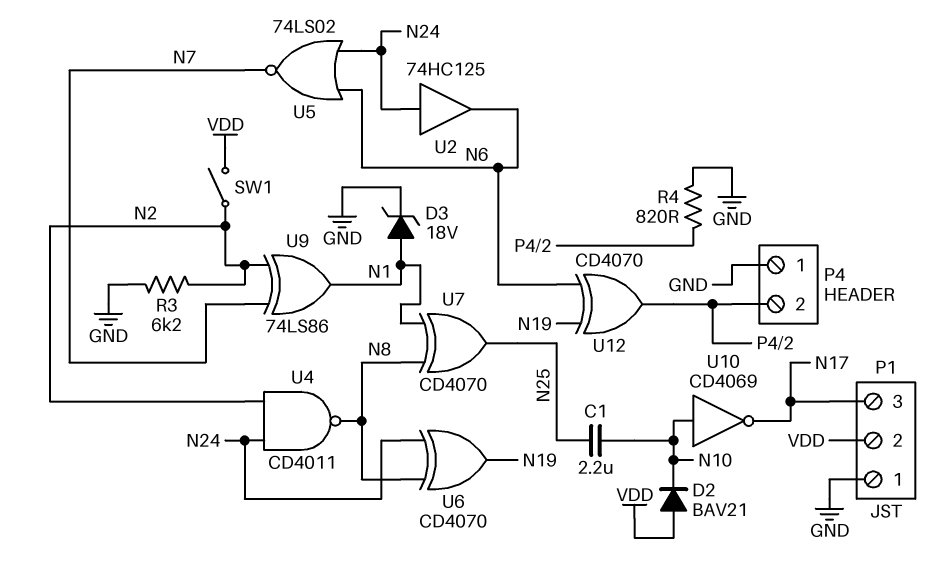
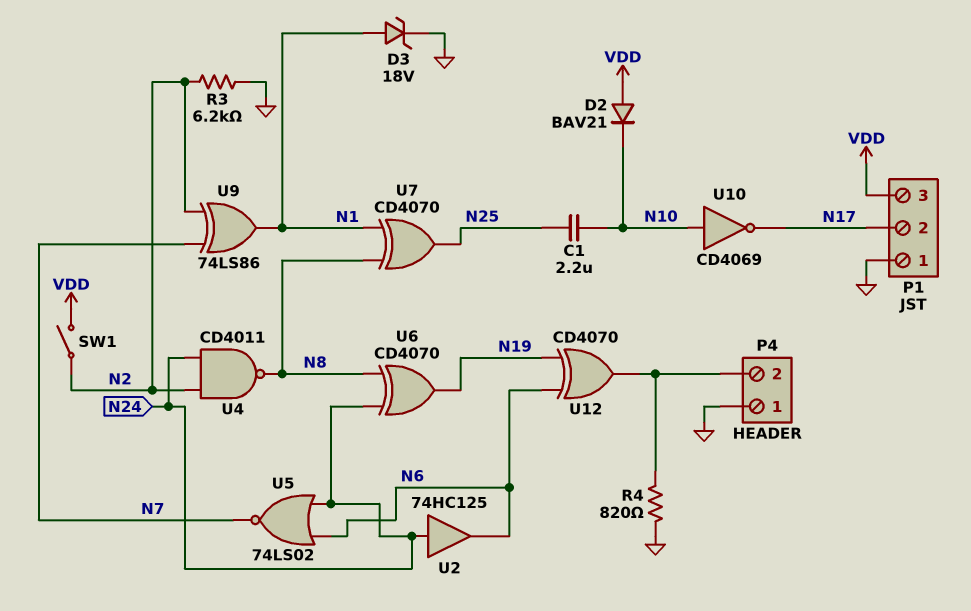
P1 pin 2: VDD -> N17
P1 pin 3: N17 -> VDD

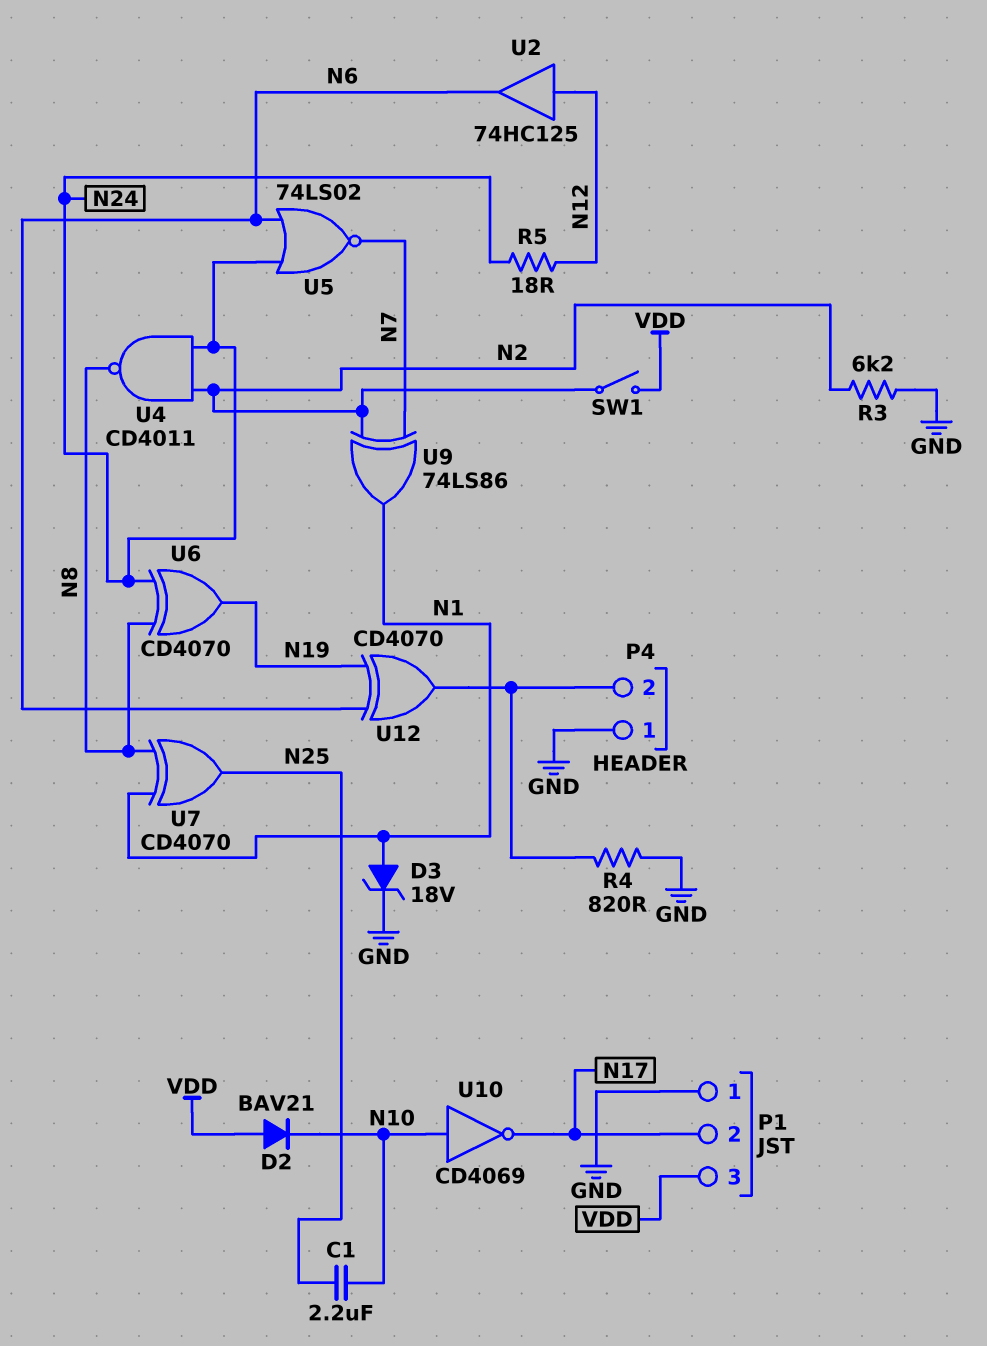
R5: none -> 18 (N12, N24)
U2: buffer 74HC125 (in N24, out N6) -> buffer 74HC125 (in N12, out N6)

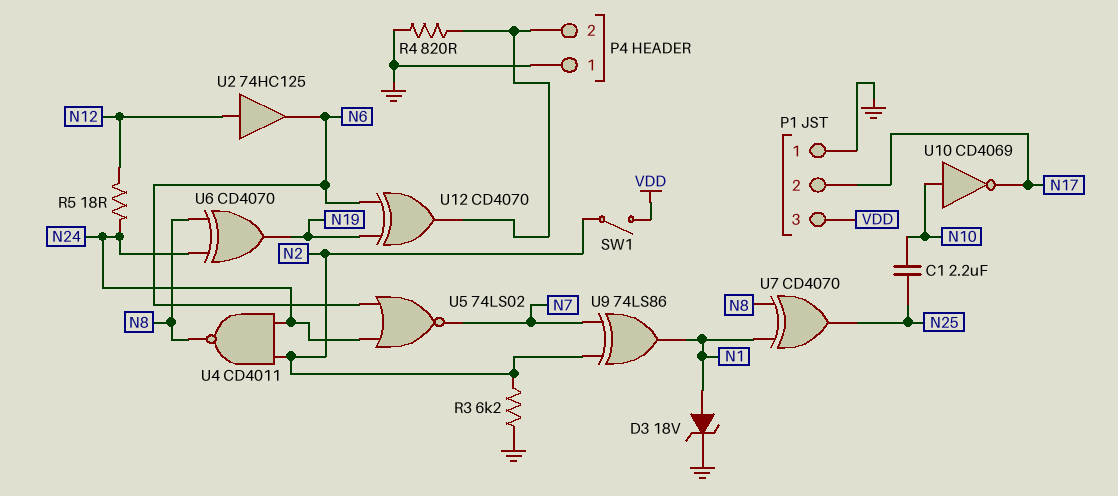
D2: diode BAV21 (A VDD, K N10) -> none

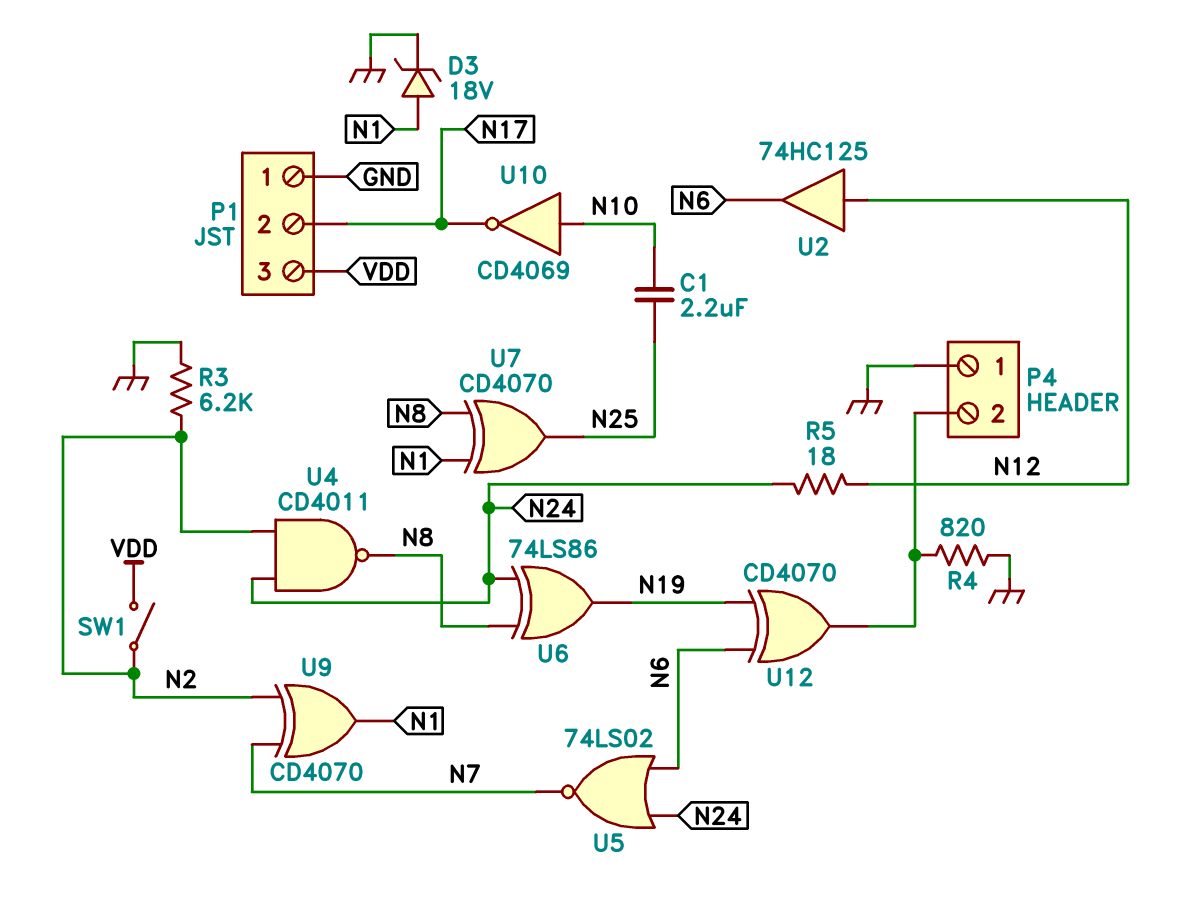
U6: XOR CD4070 (in N8, in N24, out N19) -> XOR 74LS86 (in N8, in N24, out N19)
U9: XOR 74LS86 (in N2, in N7, out N1) -> XOR CD4070 (in N2, in N7, out N1)

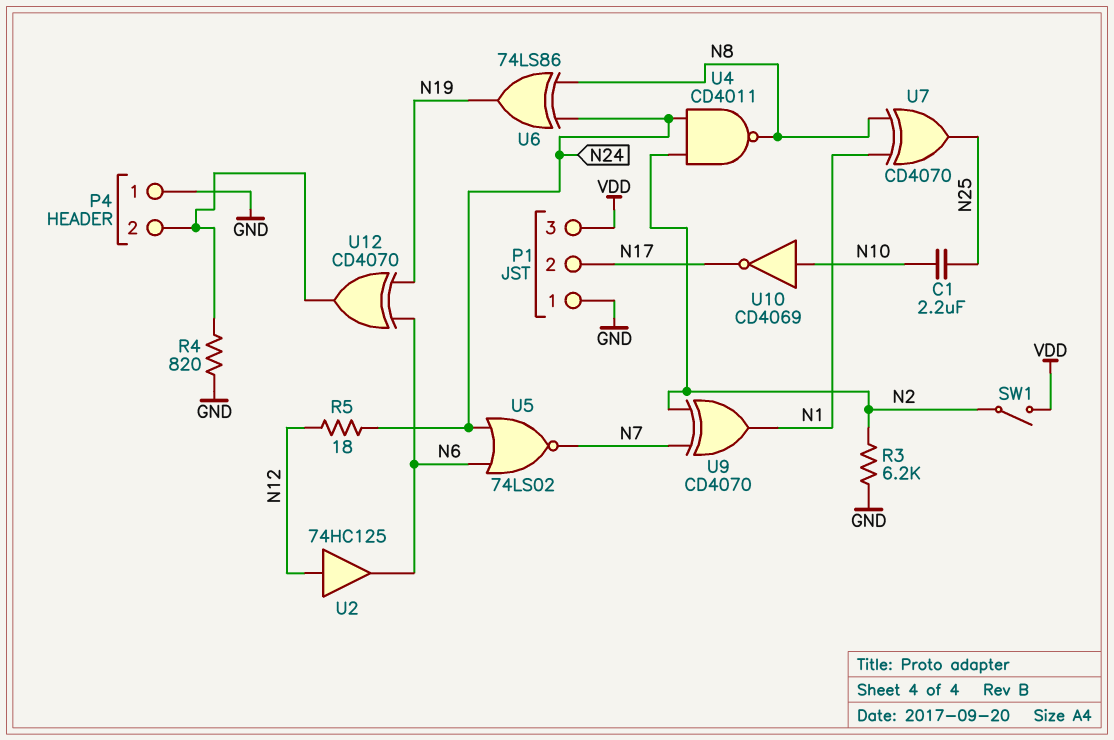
D3: zener 18V (A N1, K GND) -> none

